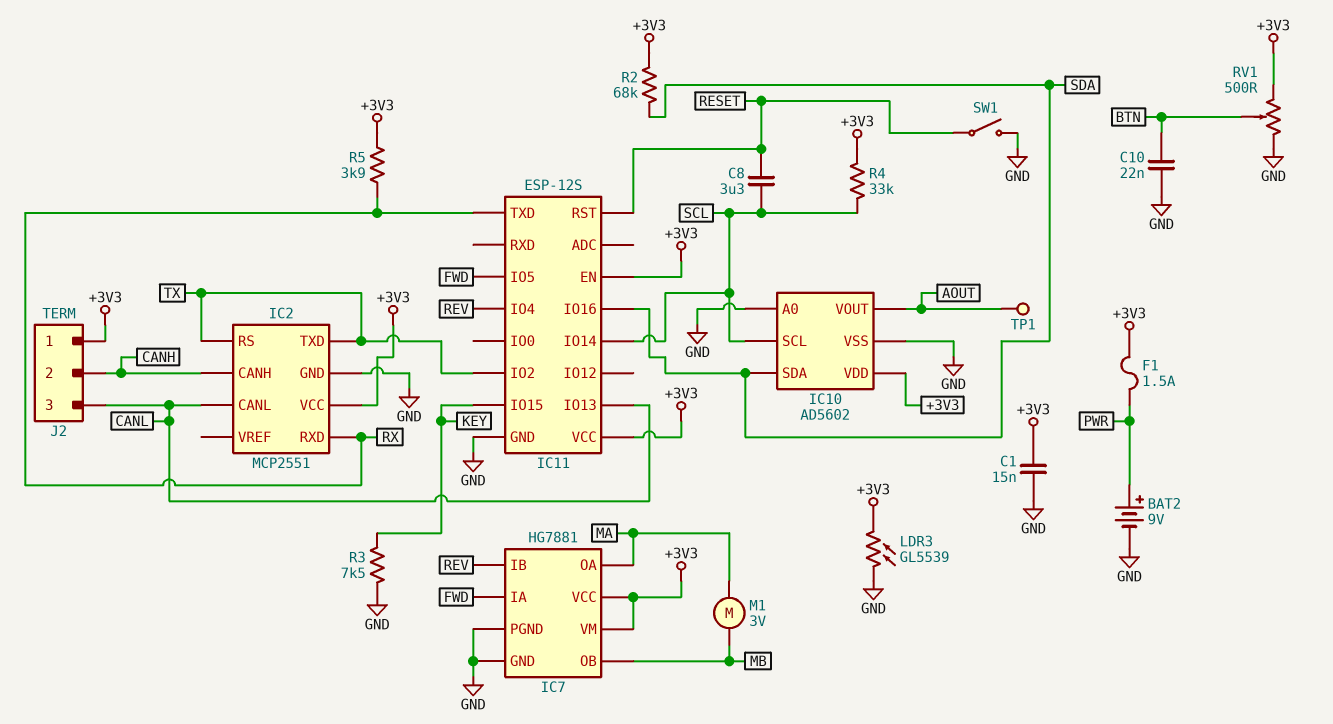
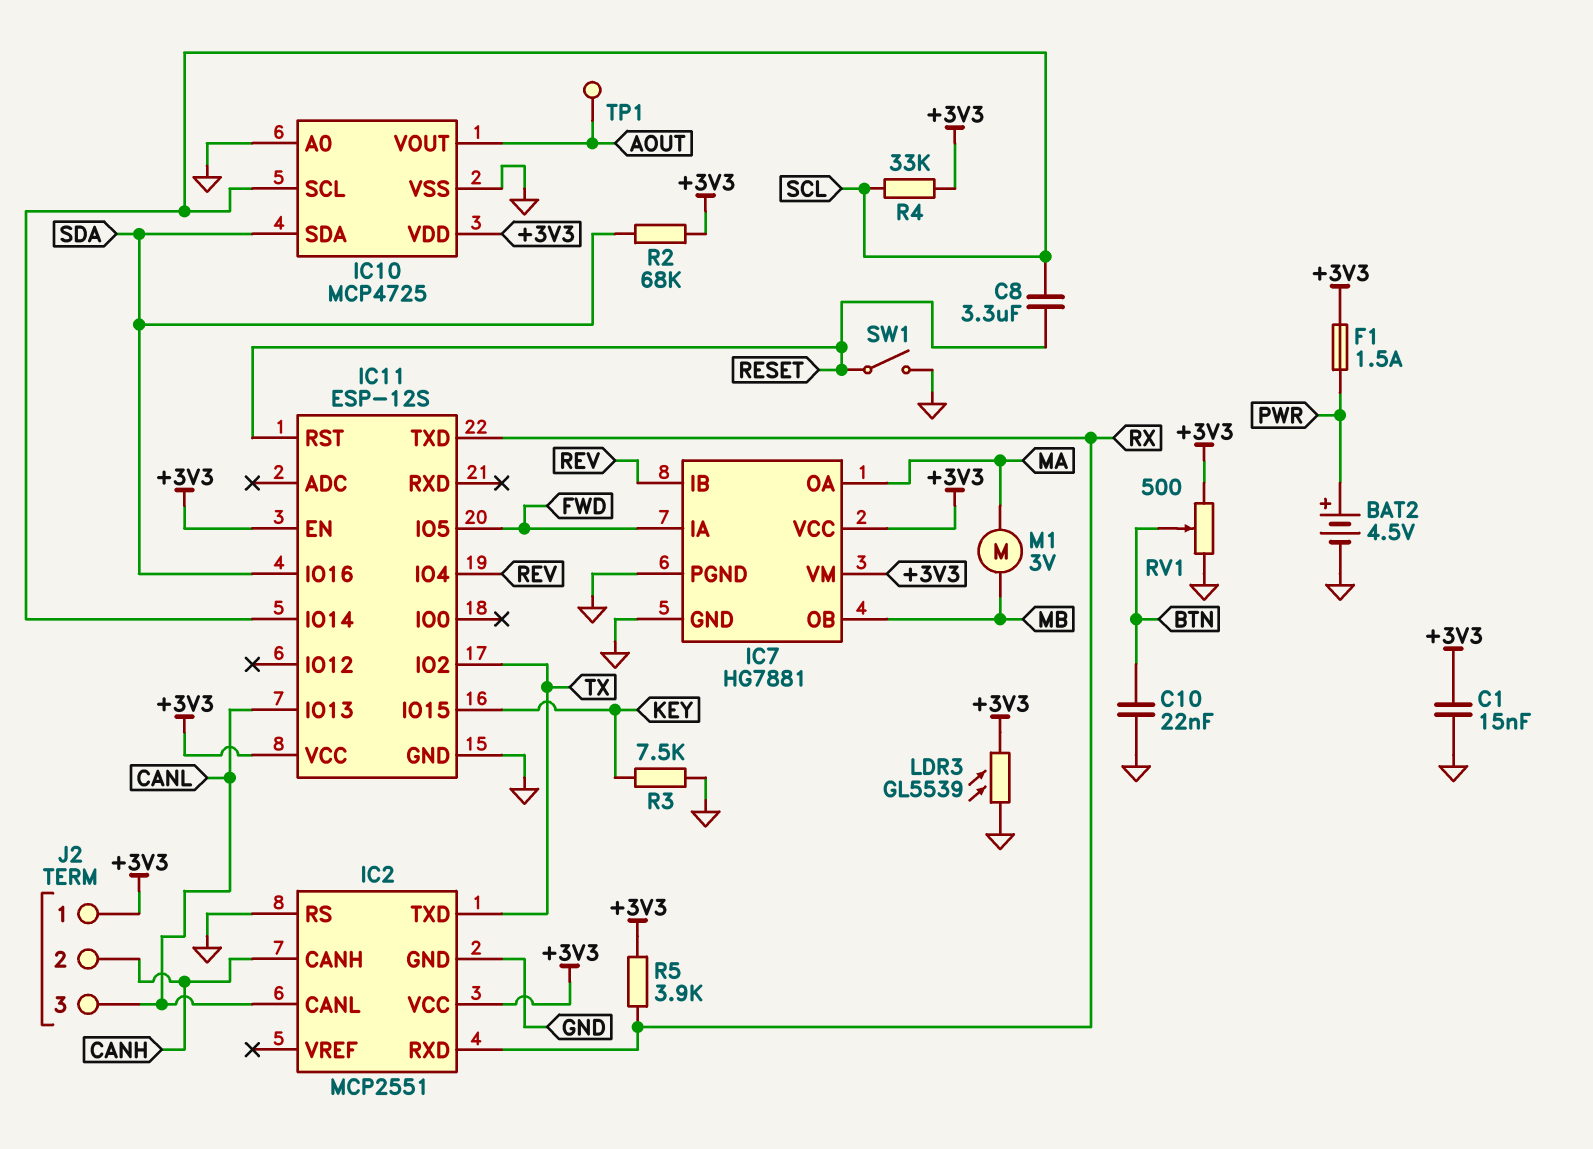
BAT2: 9V (plus PWR, minus GND) -> 4.5V (plus PWR, minus GND)
IC2 pin RS: TX -> GND
IC10: AD5602 -> MCP4725

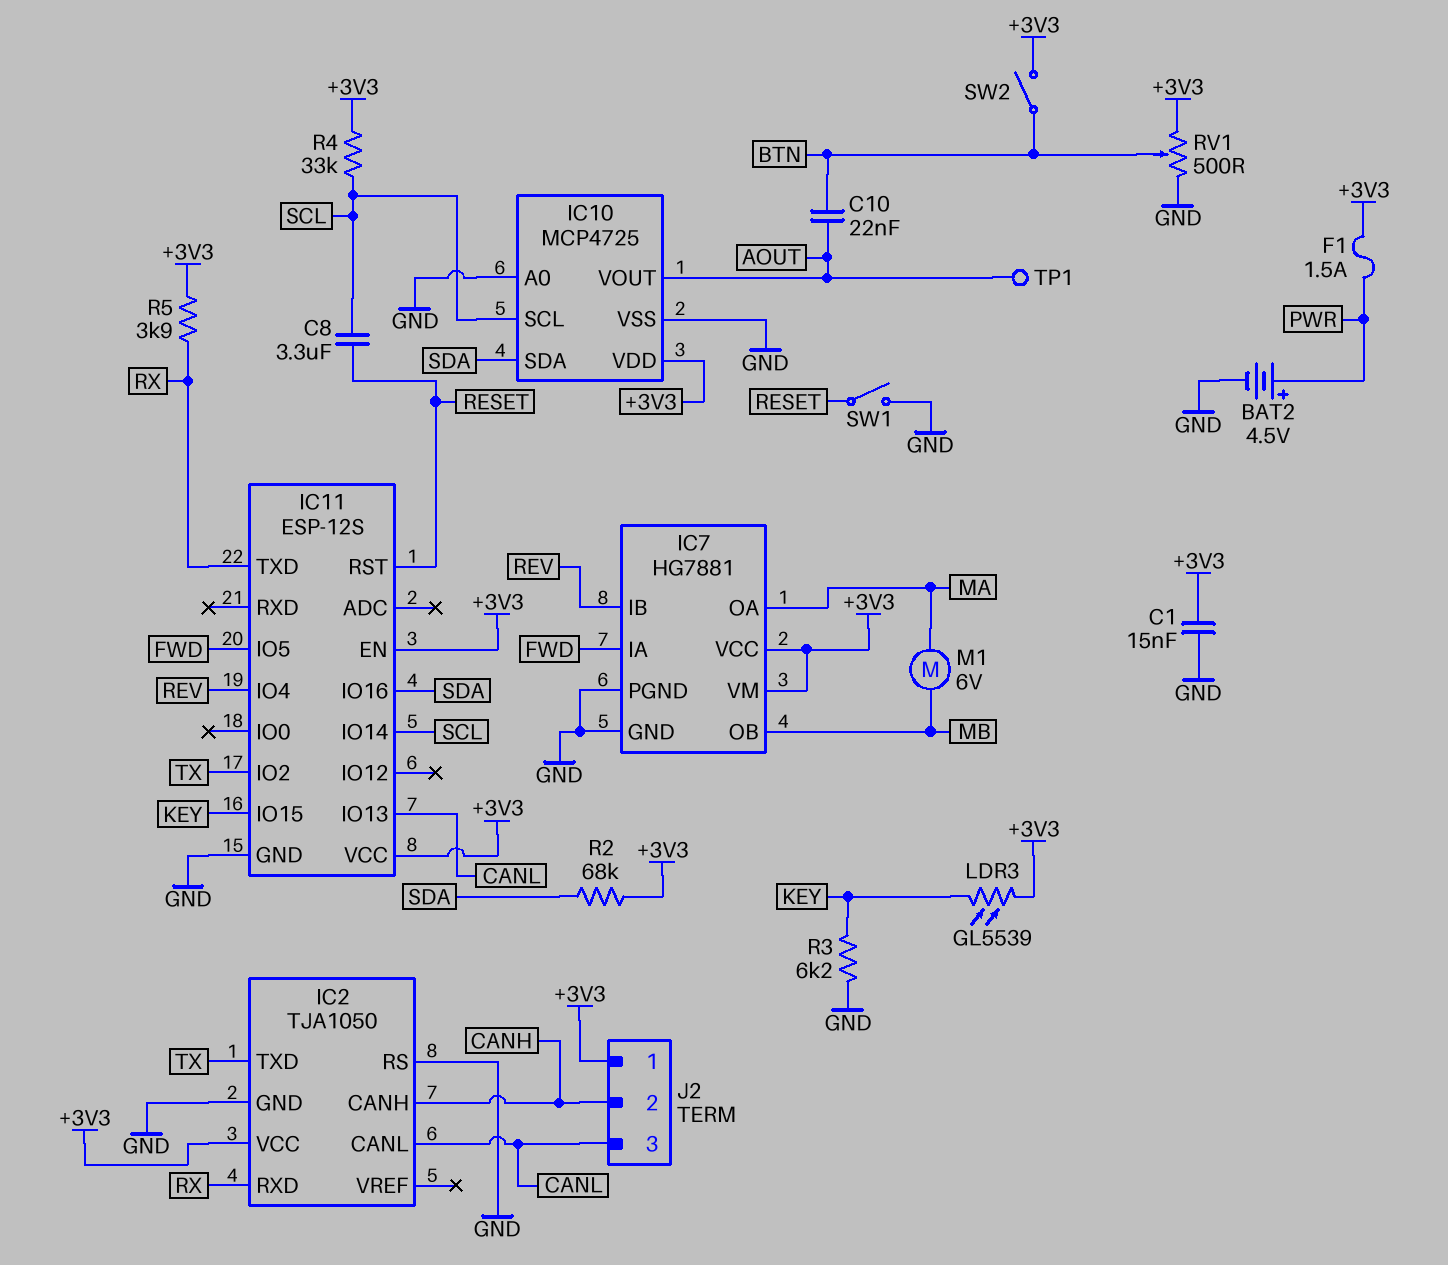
C10: 22nF (BTN, GND) -> 22nF (AOUT, BTN)
IC2: MCP2551 -> TJA1050
LDR3: GL5539 (+3V3, GND) -> GL5539 (+3V3, KEY)
M1: motor 3V (MA, MB) -> motor 6V (MA, MB)
R3: 7.5k (GND, KEY) -> 6.2k (GND, KEY)
SW2: none -> switch (+3V3, BTN)

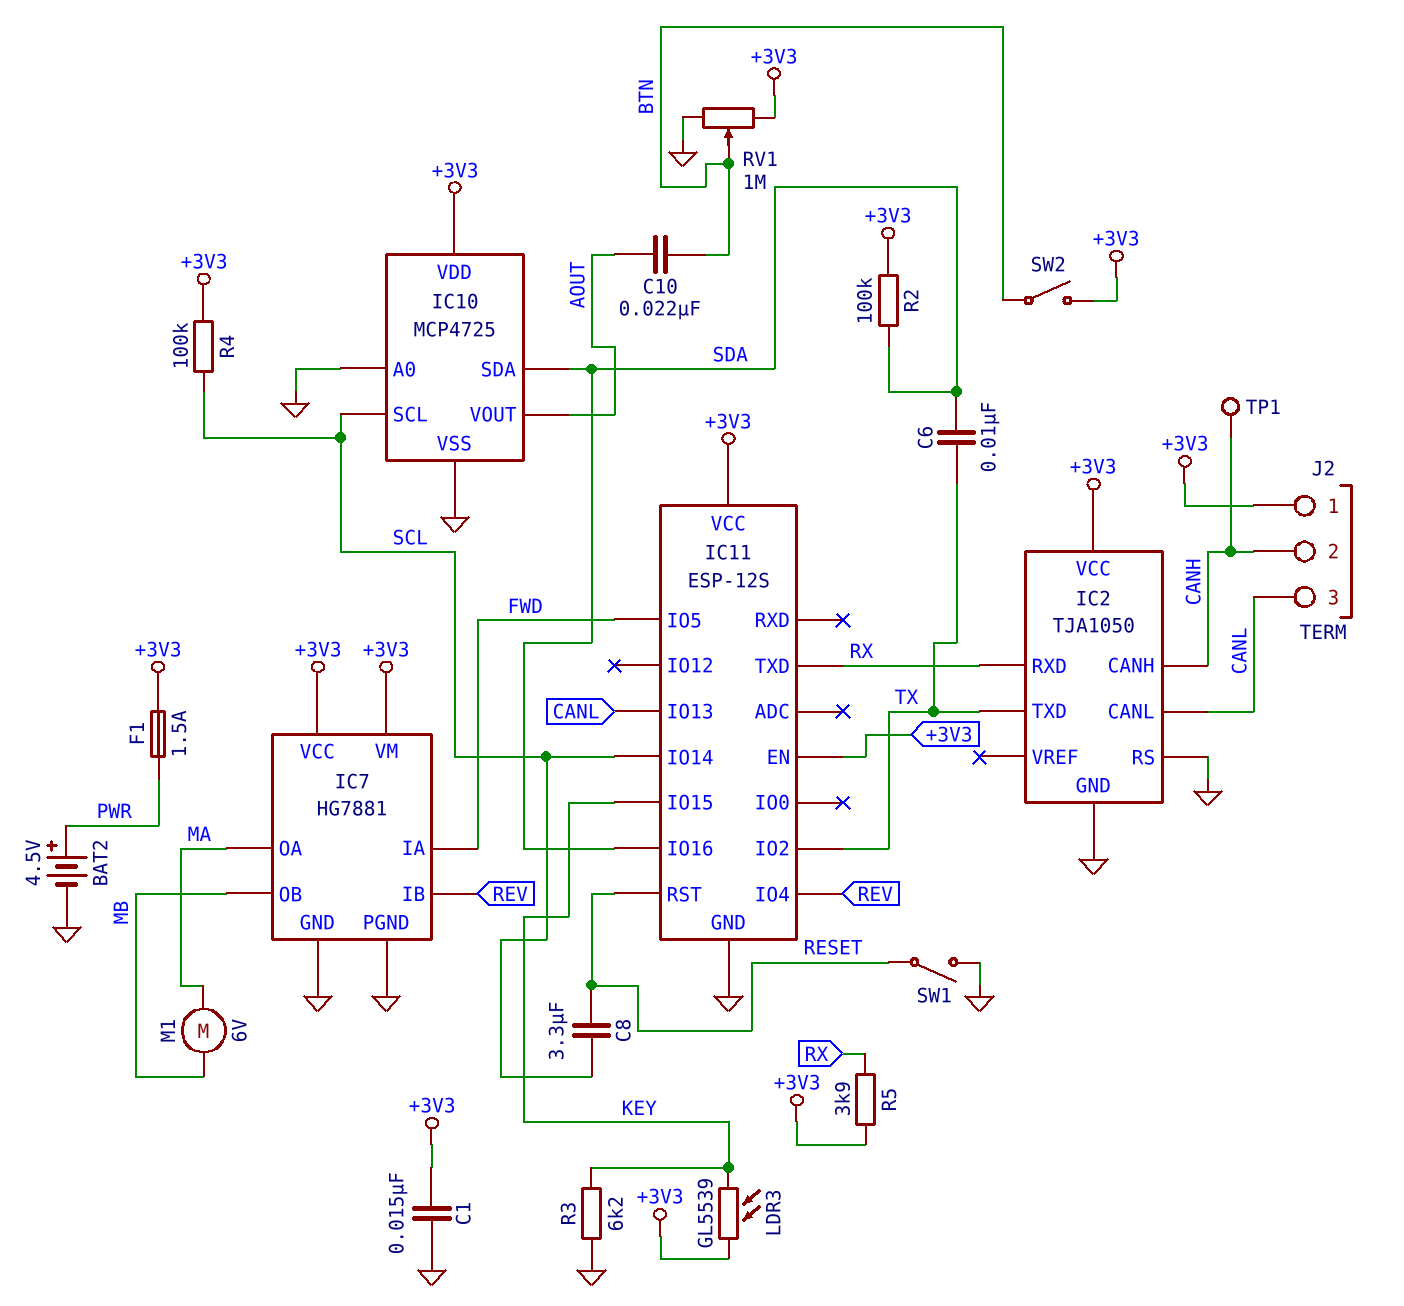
C6: none -> 10nF (SDA, TX)
R2: 68k (+3V3, SDA) -> 100k (+3V3, SDA)
R4: 33k (+3V3, SCL) -> 100k (+3V3, SCL)
RV1: 500 (+3V3, GND, wiper BTN) -> 1M (+3V3, GND, wiper BTN)
TP1: test point (AOUT) -> test point (CANH)

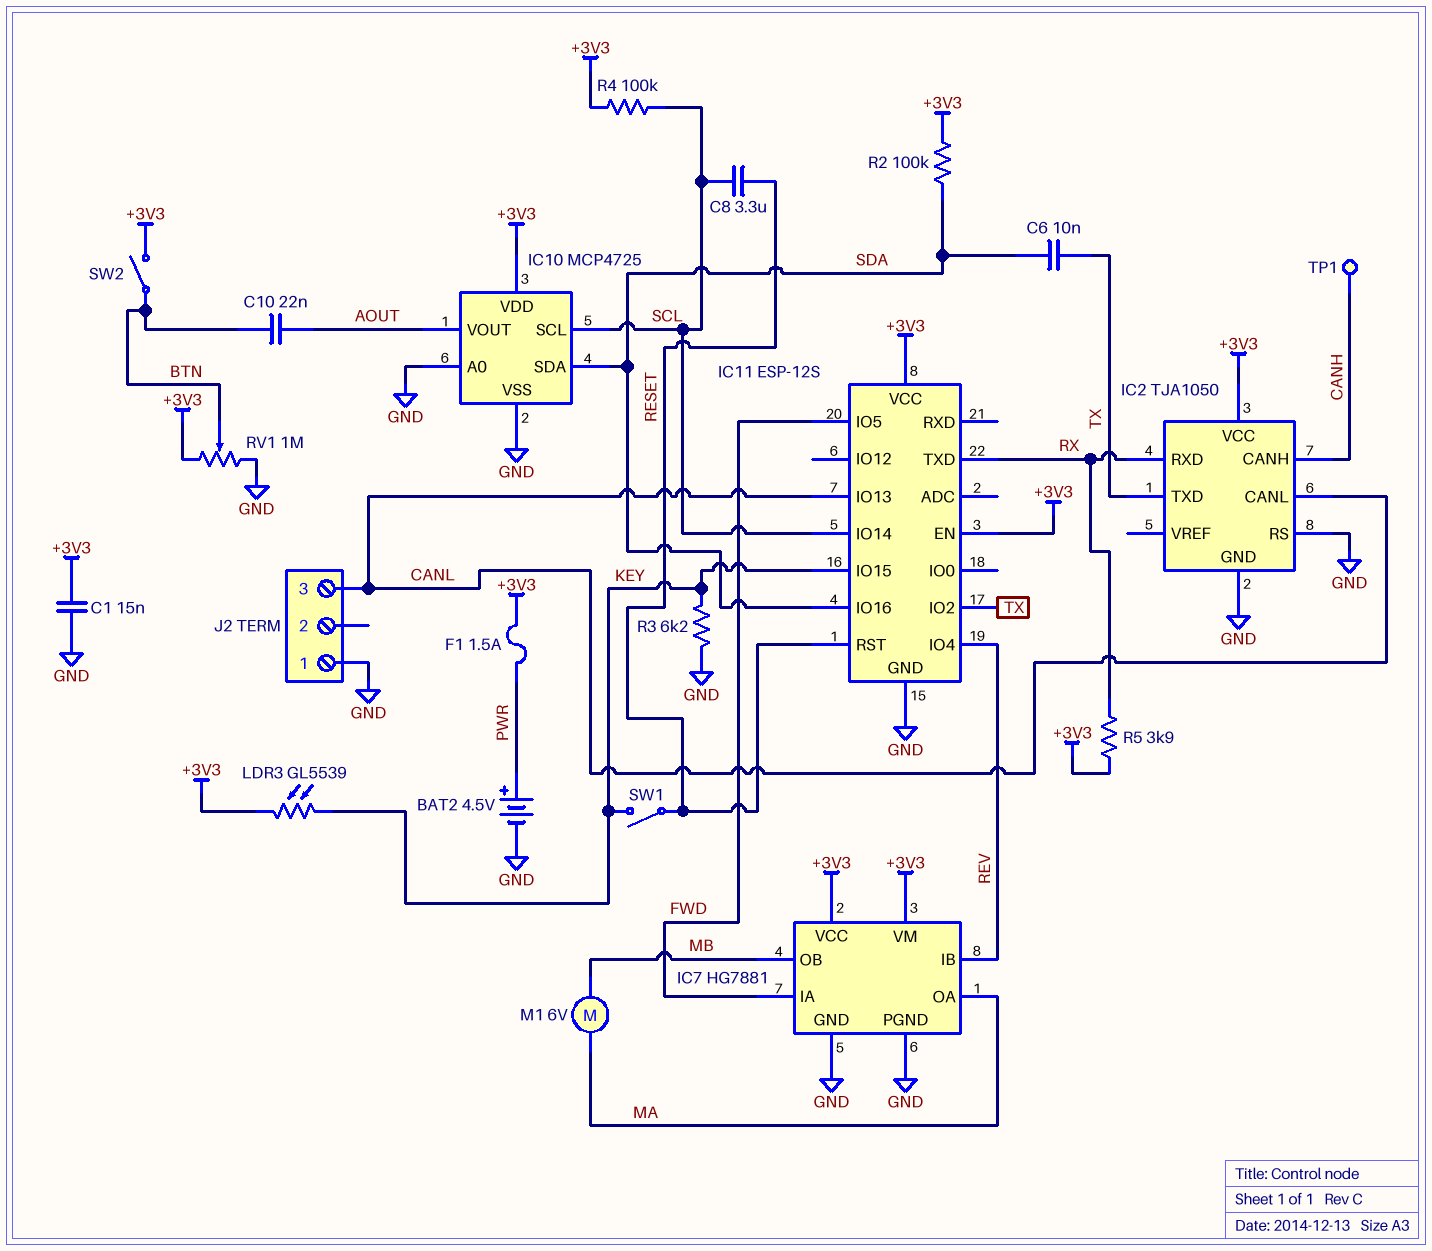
J2 pin 1: +3V3 -> GND
J2 pin 2: CANH -> none
SW1: switch (GND, RESET) -> switch (KEY, RESET)

